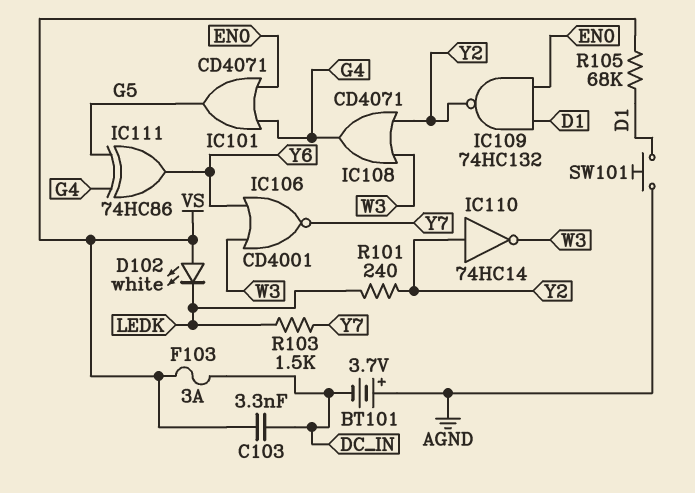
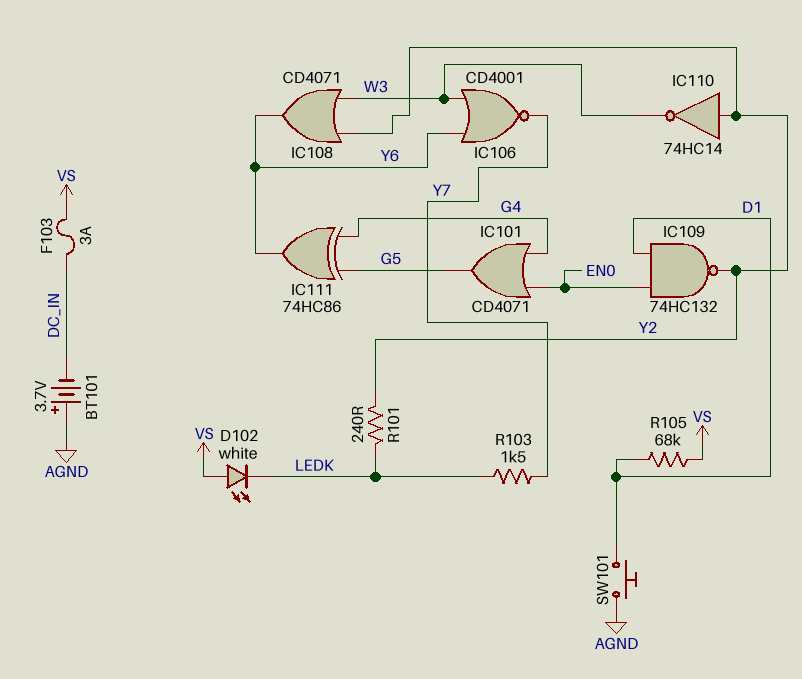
C103: 3.3nF (DC_IN, VS) -> none
IC108: OR CD4071 (in W3, in Y2, out G4) -> OR CD4071 (in W3, in Y2, out Y6)

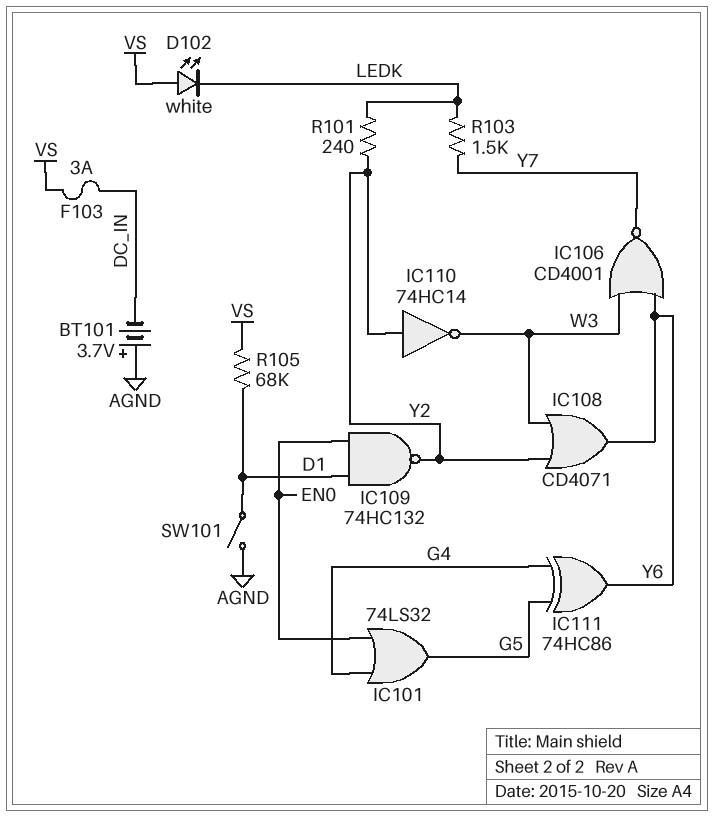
IC101: OR CD4071 (in EN0, in G4, out G5) -> OR 74LS32 (in EN0, in G4, out G5)
SW101: button (AGND, D1) -> switch (AGND, D1)

